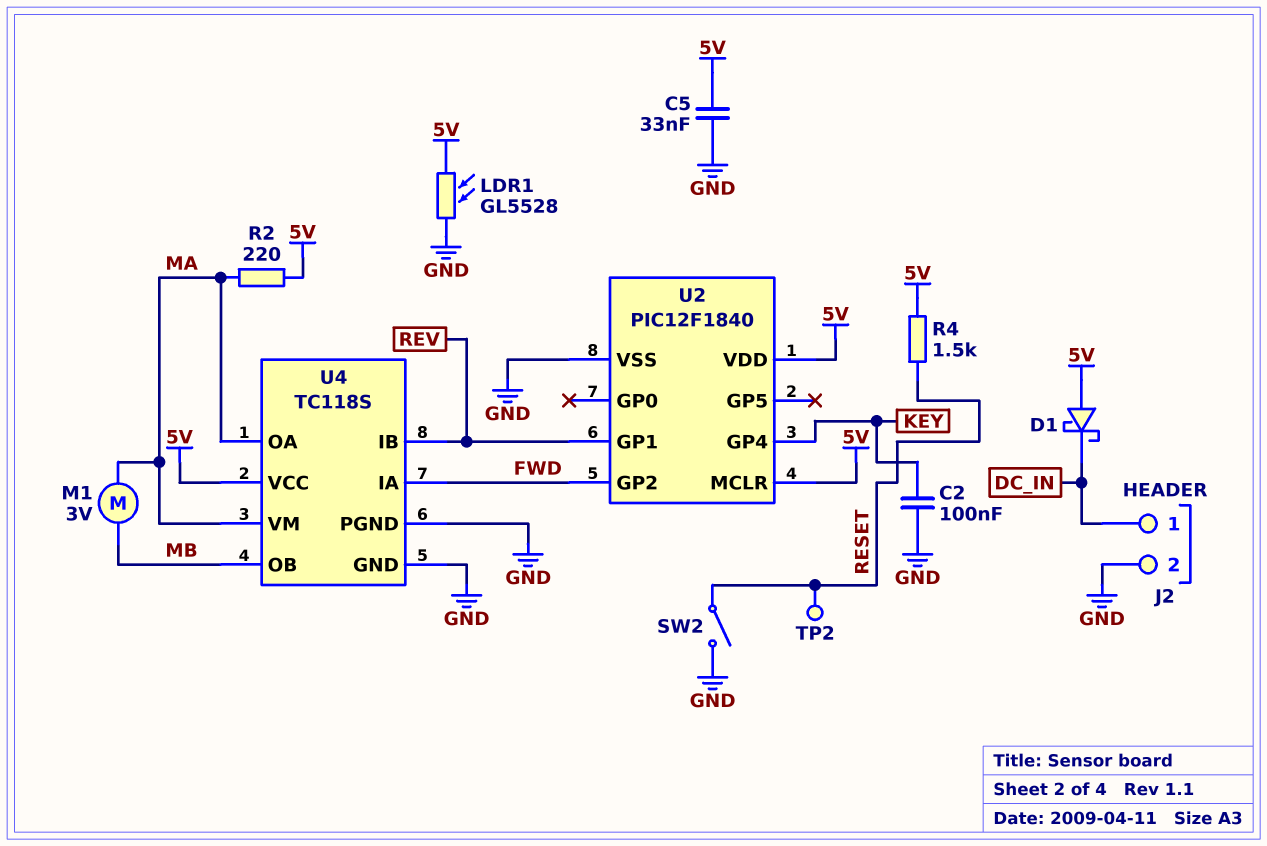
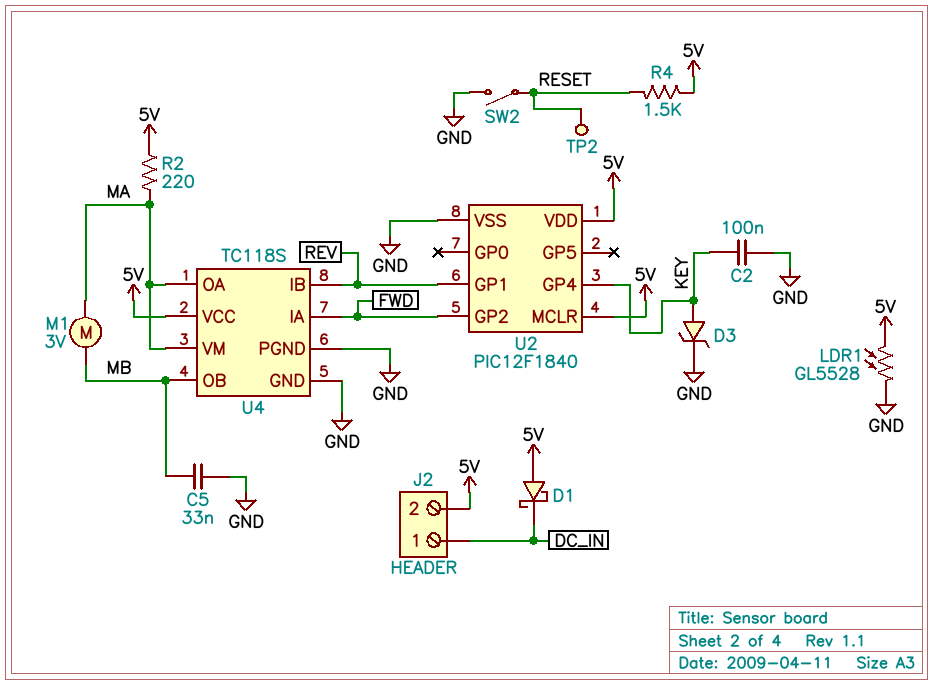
C5: 33nF (5V, GND) -> 33nF (GND, MB)
D3: none -> zener (A KEY, K GND)
J2 pin 2: GND -> 5V

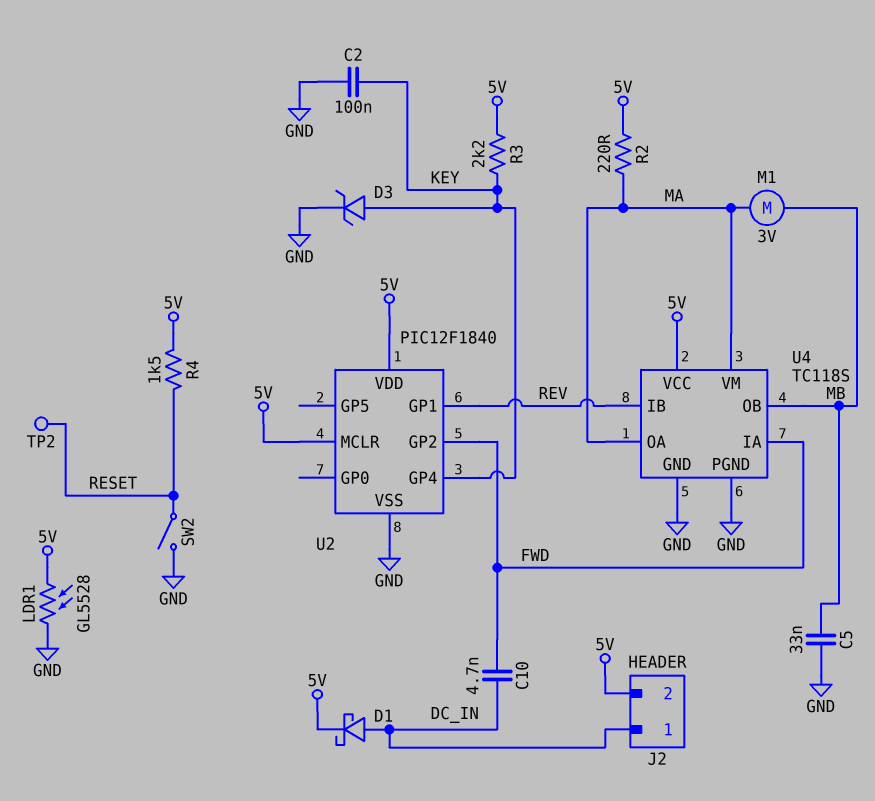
C10: none -> 4.7nF (DC_IN, FWD)
D1: schottky (A 5V, K DC_IN) -> schottky (A DC_IN, K 5V)
R3: none -> 2.2k (5V, KEY)

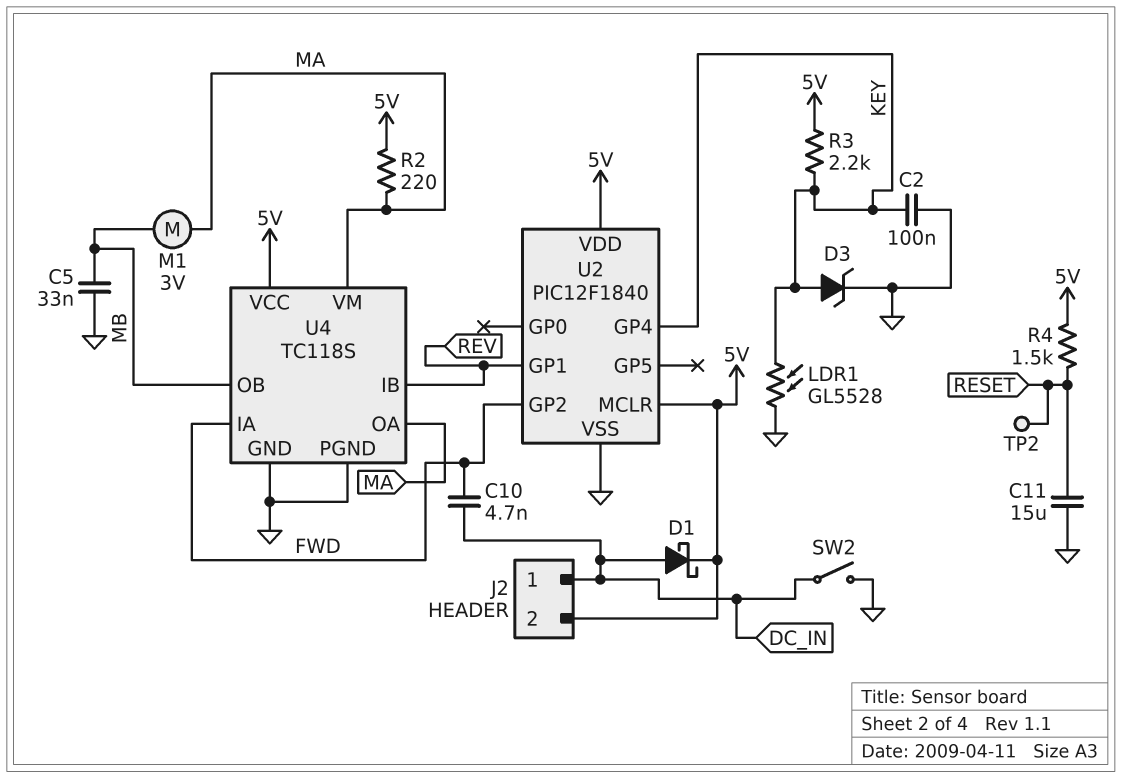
C11: none -> 15uF (GND, RESET)
LDR1: GL5528 (5V, GND) -> GL5528 (GND, KEY)
SW2: switch (GND, RESET) -> switch (DC_IN, GND)

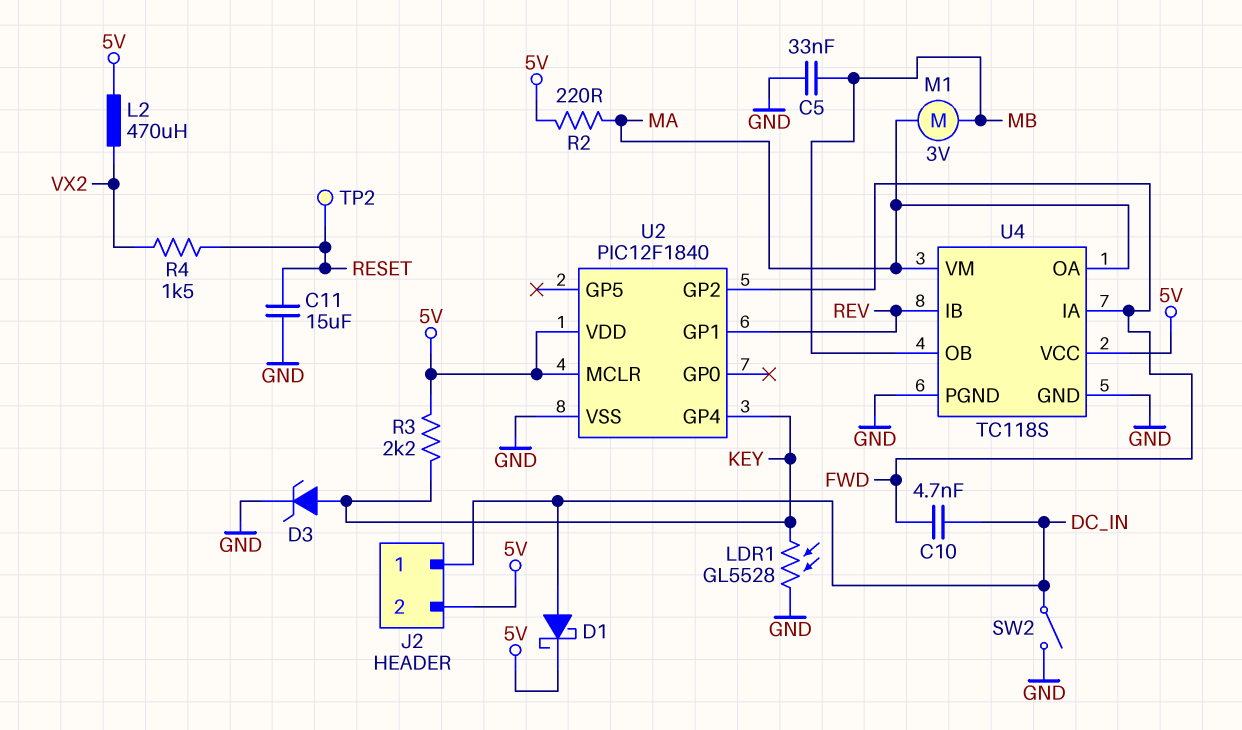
C2: 100nF (GND, KEY) -> none
L2: none -> 470uH (5V, VX2)
R4: 1.5k (5V, RESET) -> 1.5k (RESET, VX2)

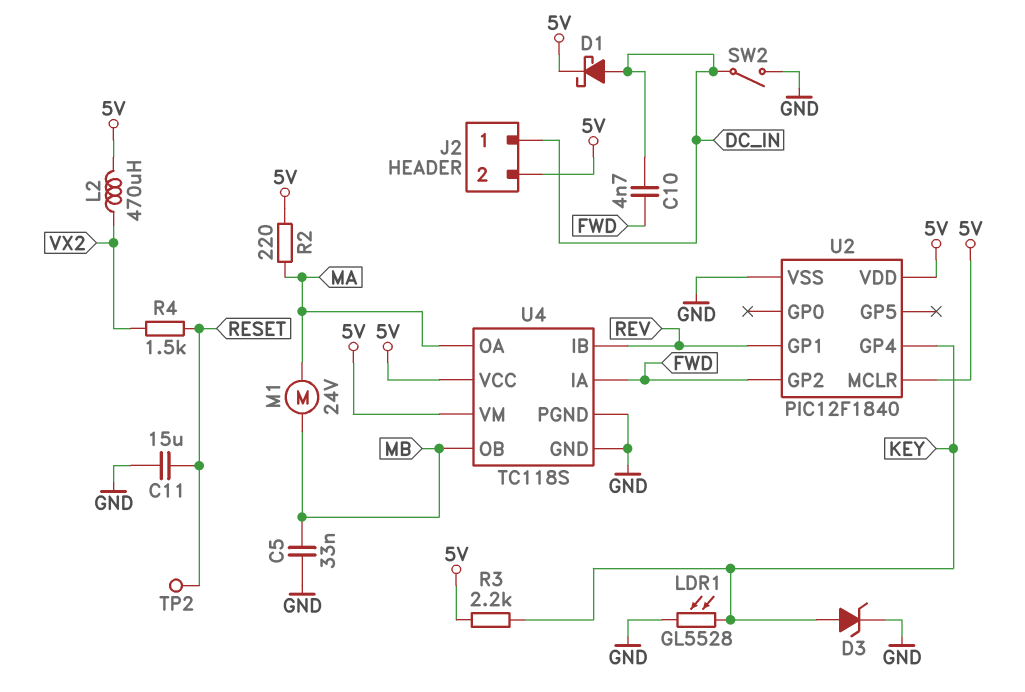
M1: motor 3V (MA, MB) -> motor 24V (MA, MB)
U4 pin VM: MA -> 5V

